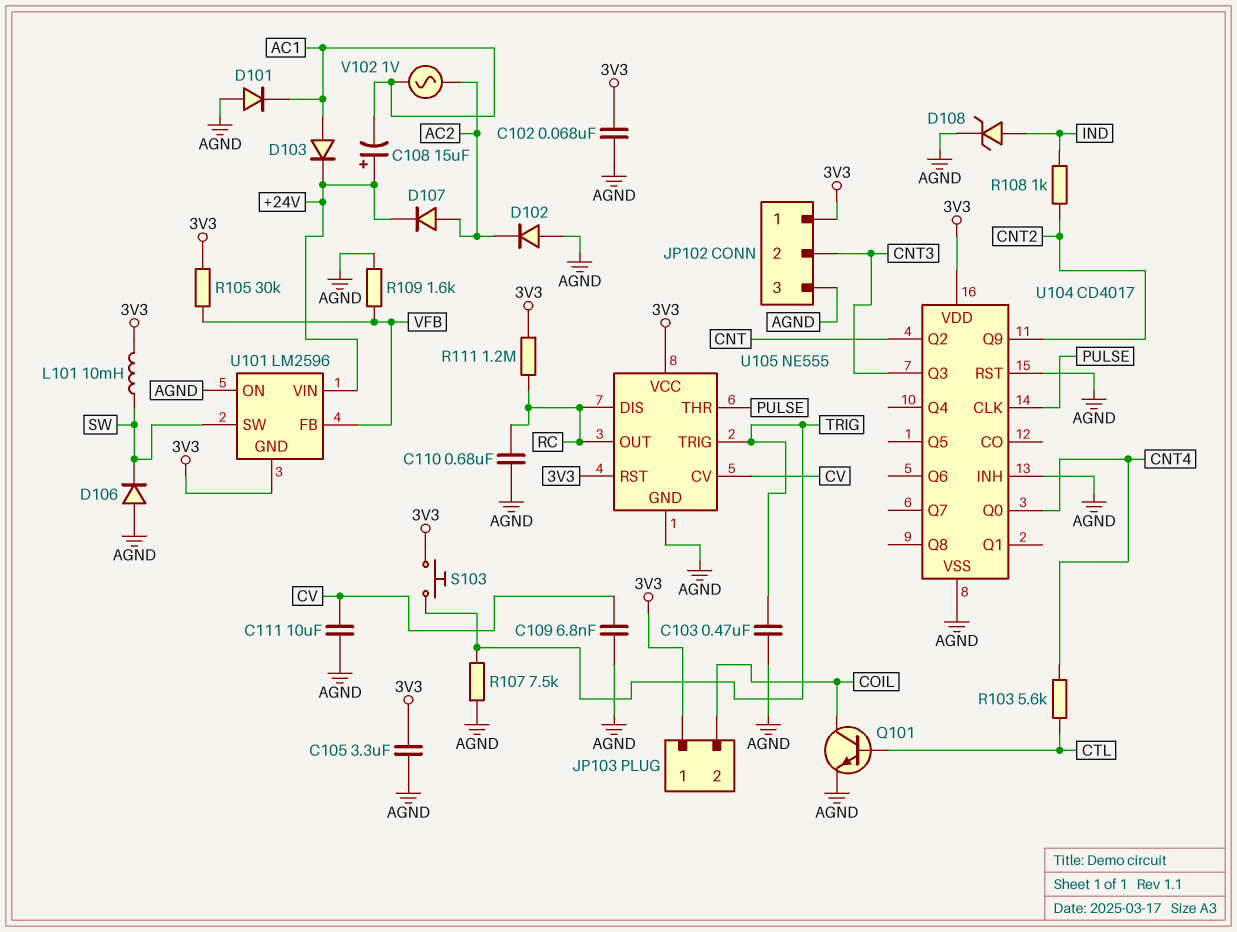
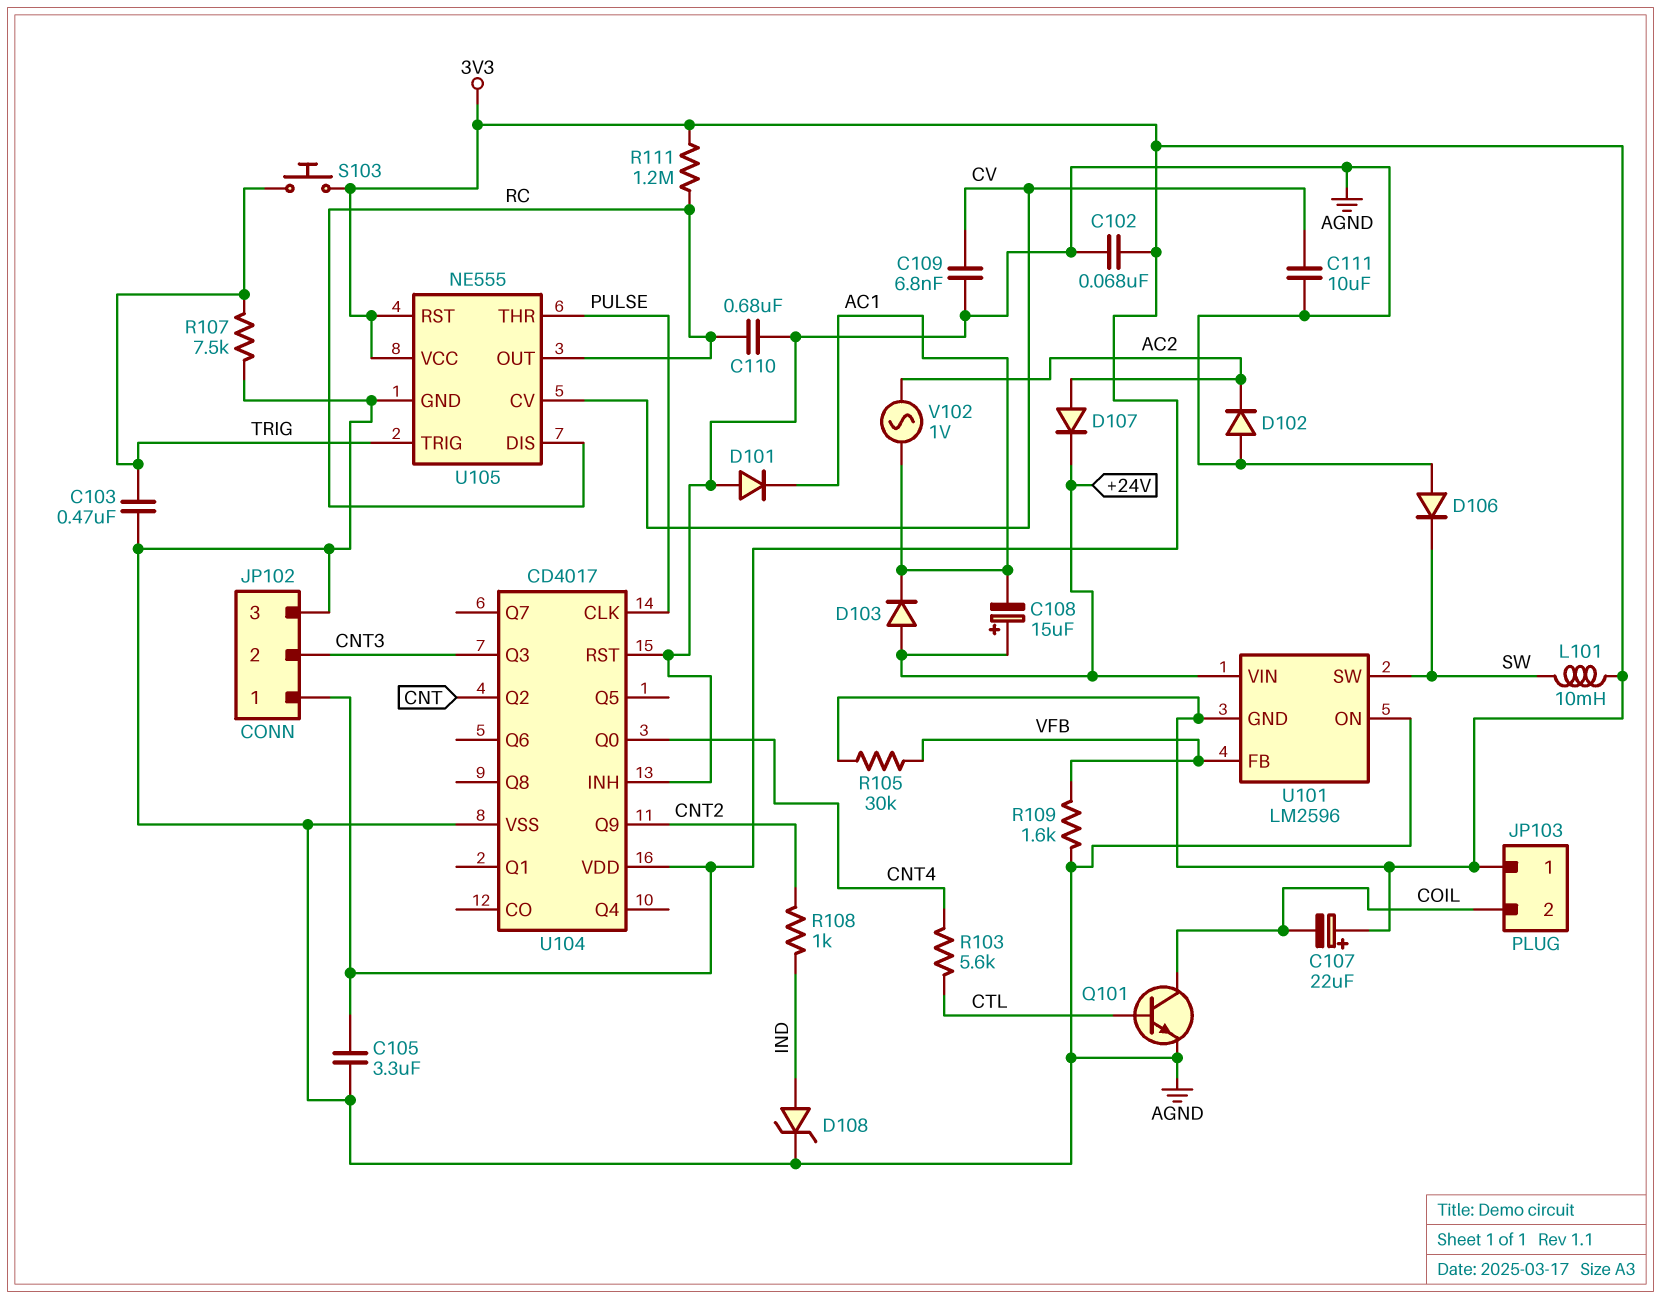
C107: none -> 22uF (plus 3V3, minus COIL)
D103: diode (A AC1, K +24V) -> diode (A +24V, K AC1)

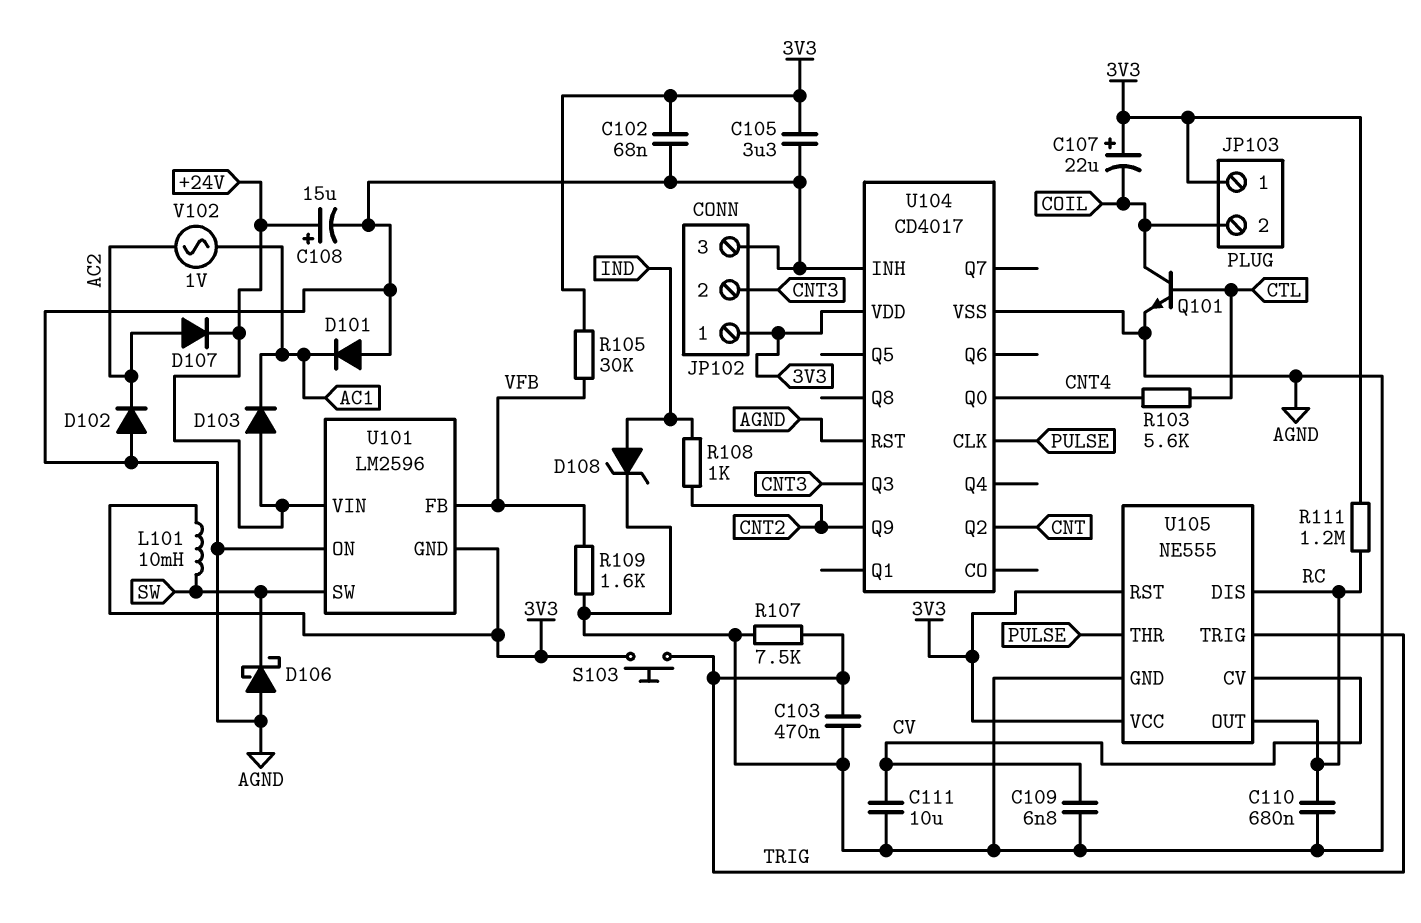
C108: 15uF (plus +24V, minus AC1) -> 15uF (plus +24V, minus AGND)
D106: diode (A AGND, K SW) -> schottky (A AGND, K SW)

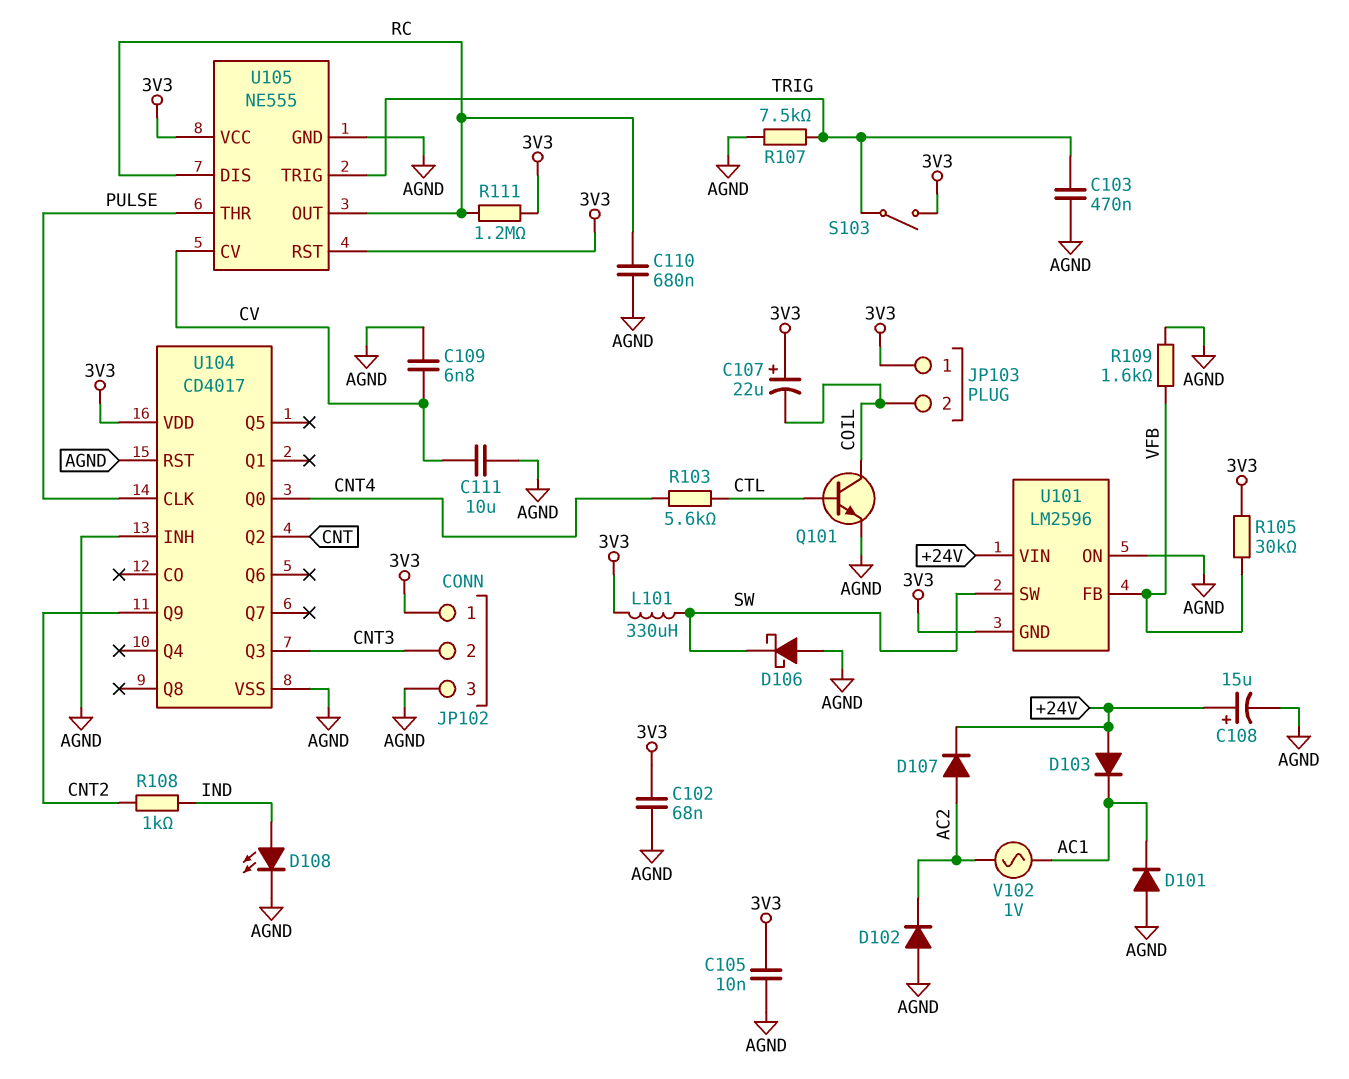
C105: 3.3uF (3V3, AGND) -> 10nF (3V3, AGND)
D108: zener (A IND, K AGND) -> LED (A IND, K AGND)
L101: 10mH (3V3, SW) -> 330uH (3V3, SW)
S103: button (3V3, TRIG) -> switch (3V3, TRIG)

